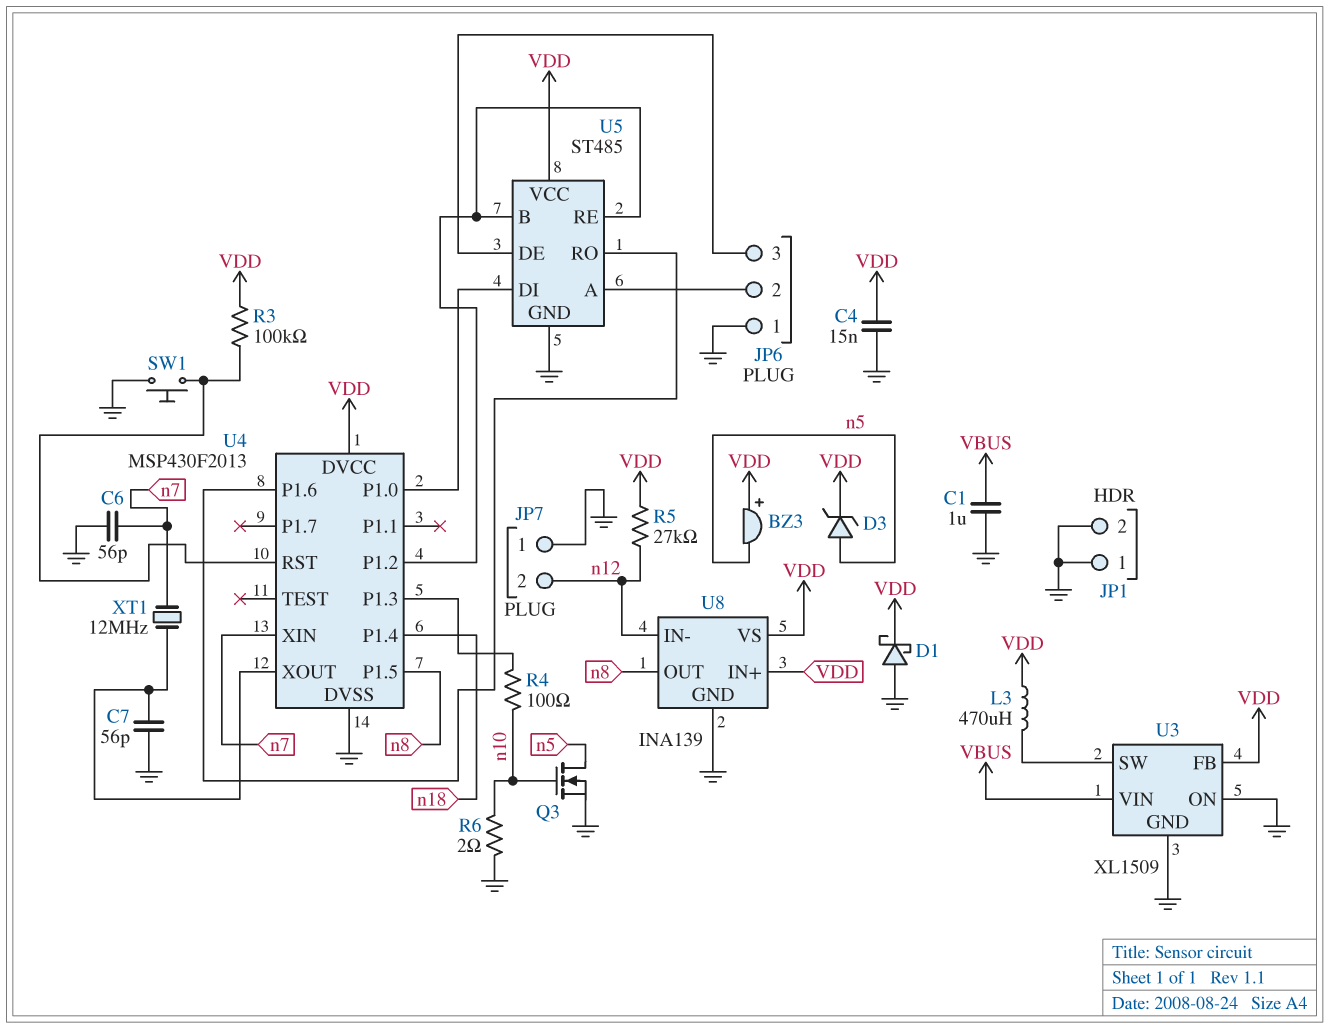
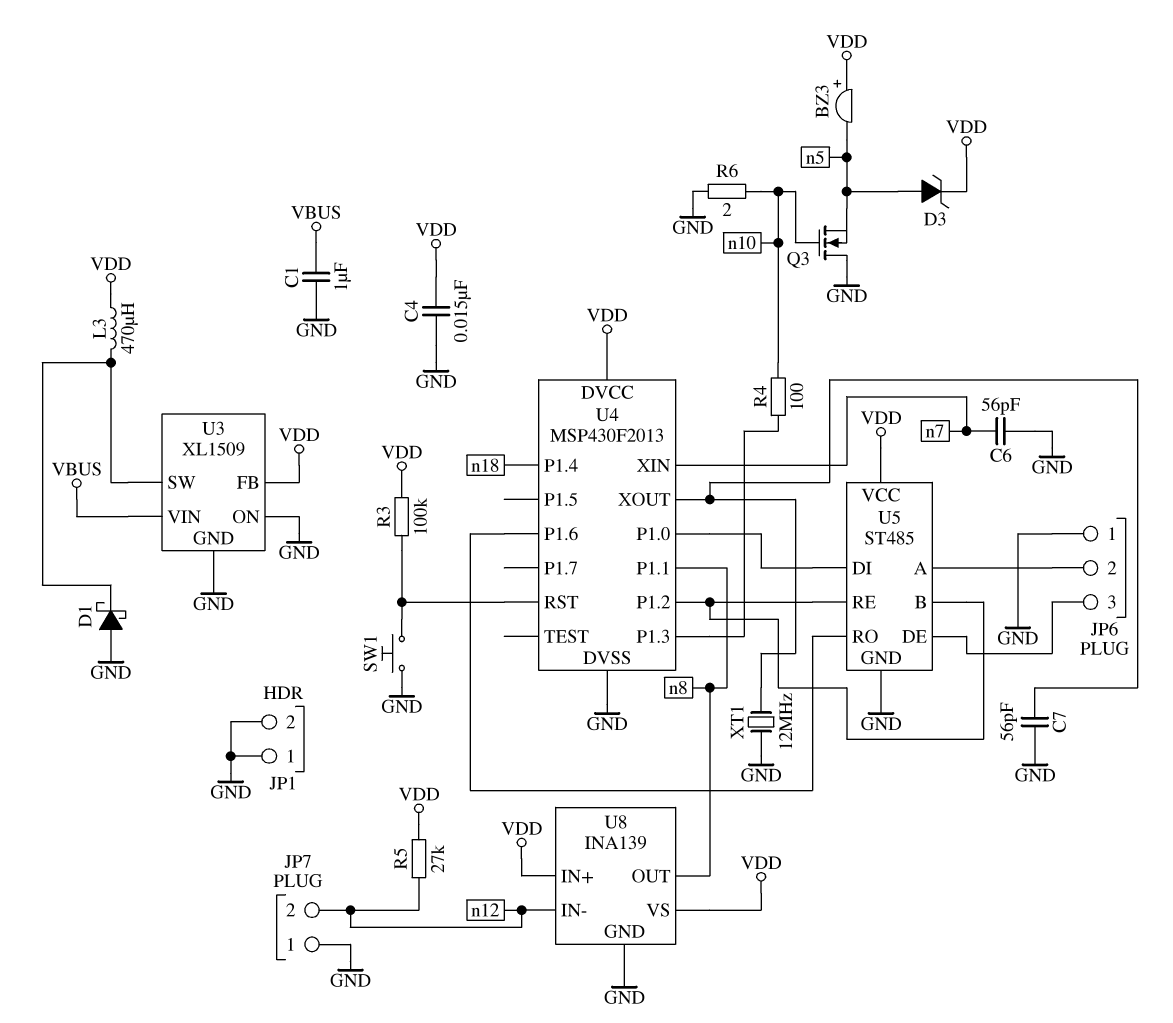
D1: schottky (A GND, K VDD) -> schottky (A GND, K U3/SW)
Q3: NMOS (G n10, D n5, S GND) -> NMOS (G n10, D GND, S n5)
U4 pin P1.1: none -> n8
U4 pin P1.5: n8 -> none
XT1: 12MHz (U4/XOUT, n7) -> 12MHz (GND, U4/XOUT)

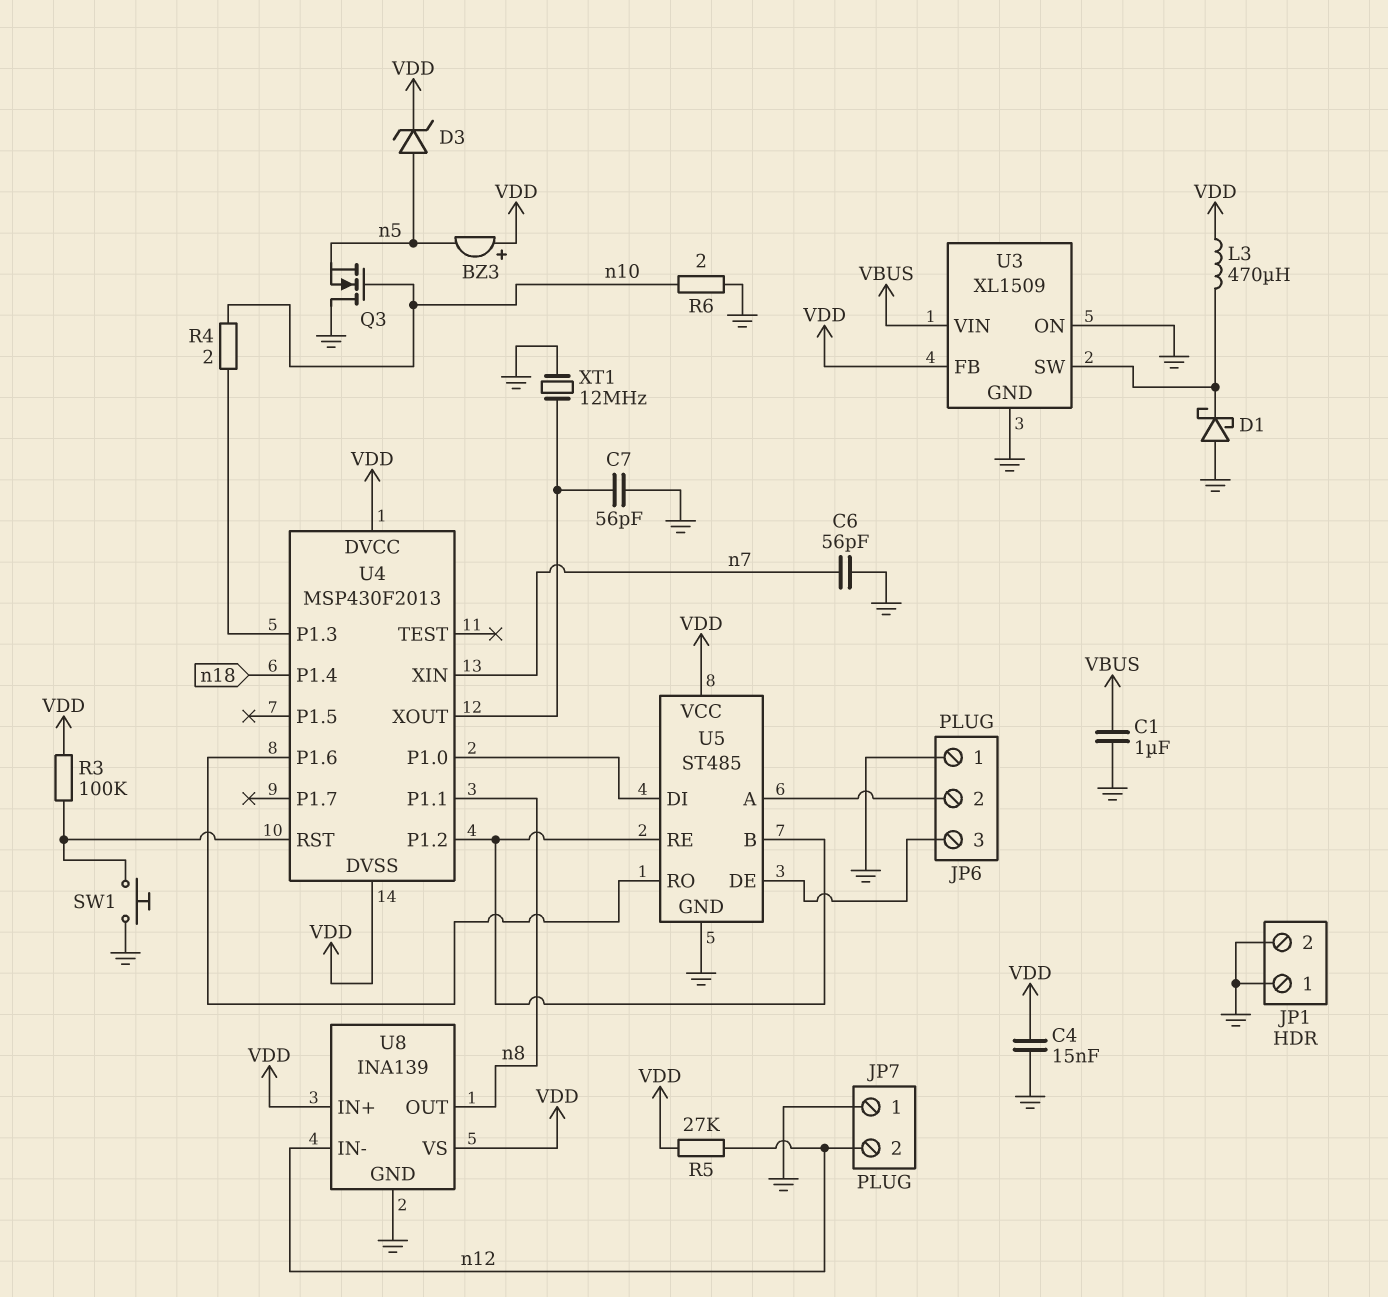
R4: 100 (U4/P1.3, n10) -> 2 (U4/P1.3, n10)
U4 pin DVSS: GND -> VDD

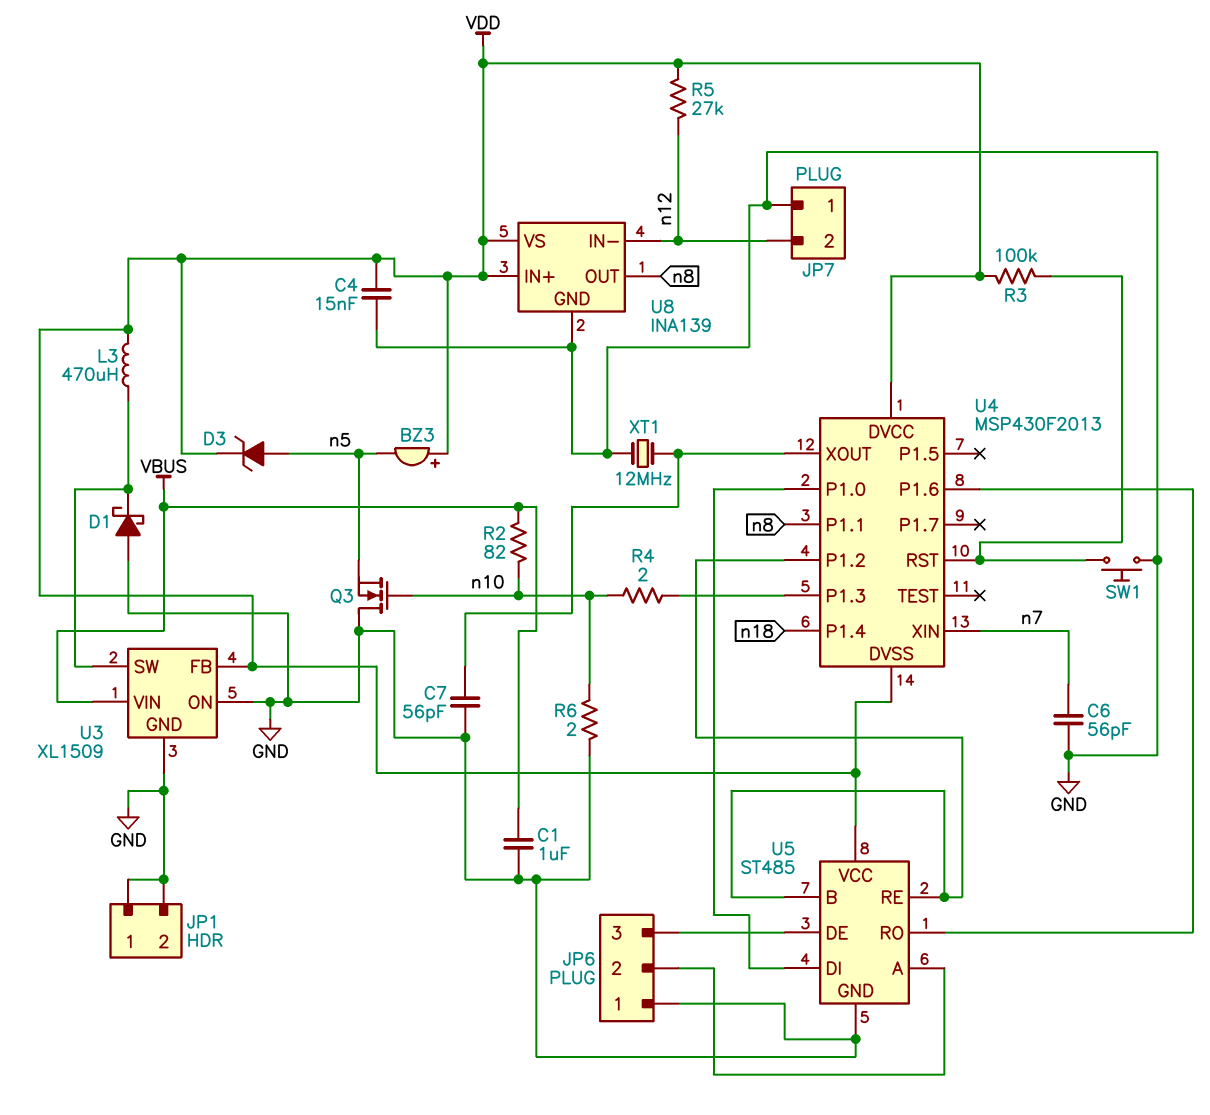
R2: none -> 82 (VBUS, n10)

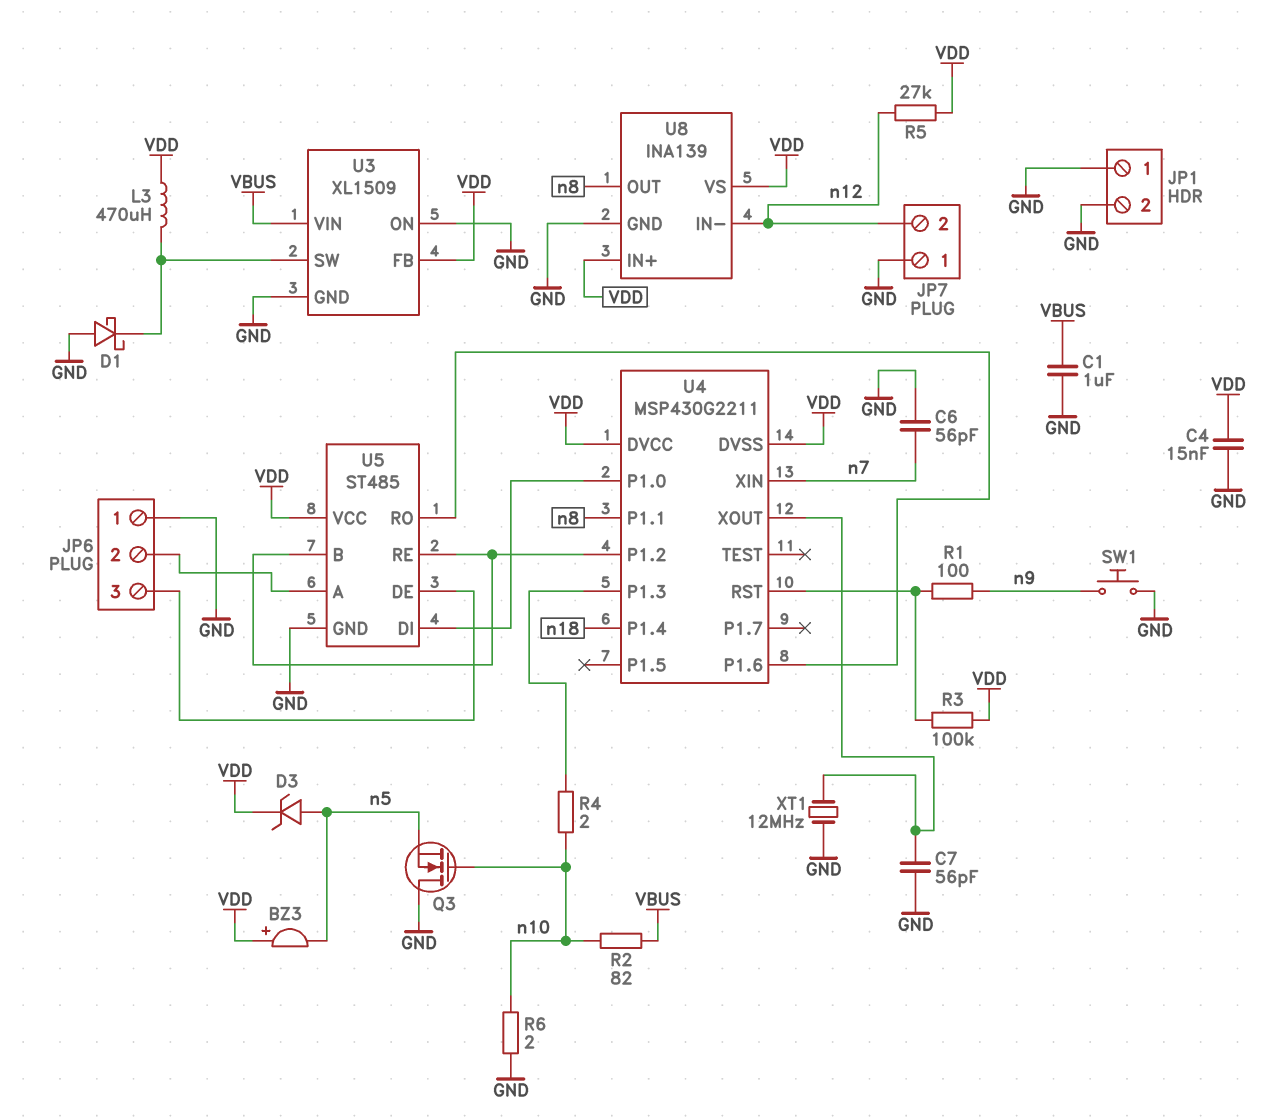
R1: none -> 100 (U4/RST, n9)
SW1: button (GND, U4/RST) -> button (GND, n9)
U4: MSP430F2013 -> MSP430G2211

